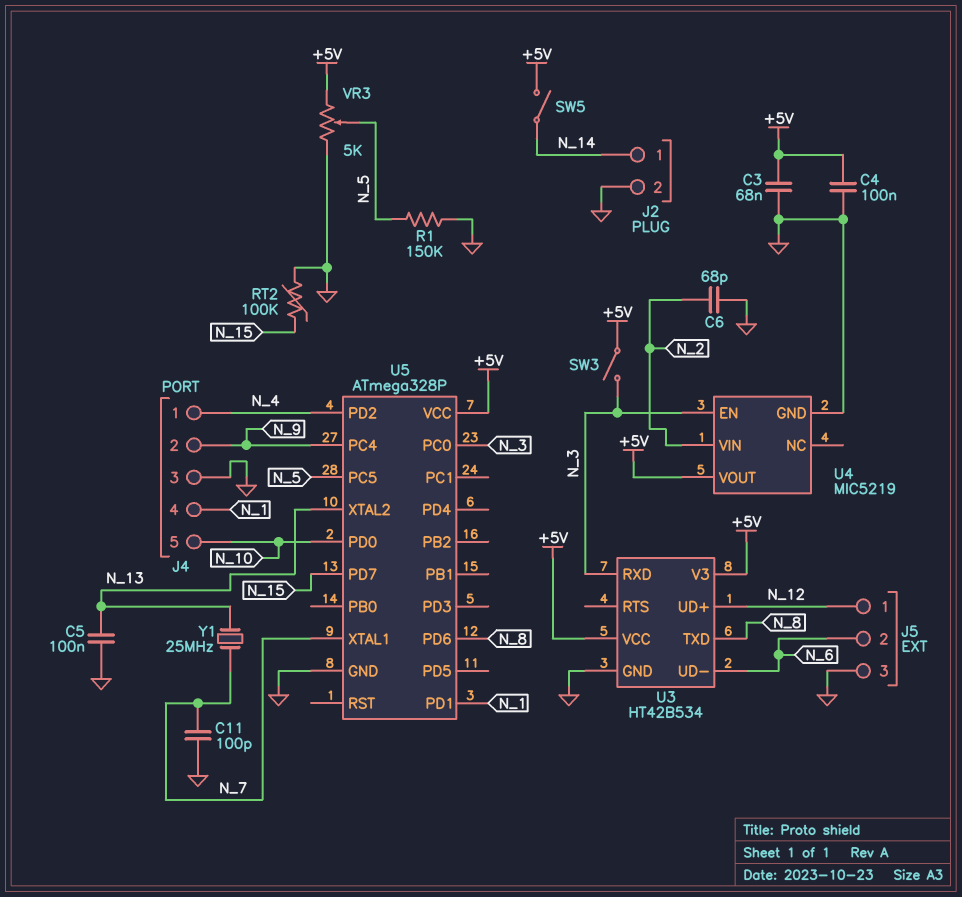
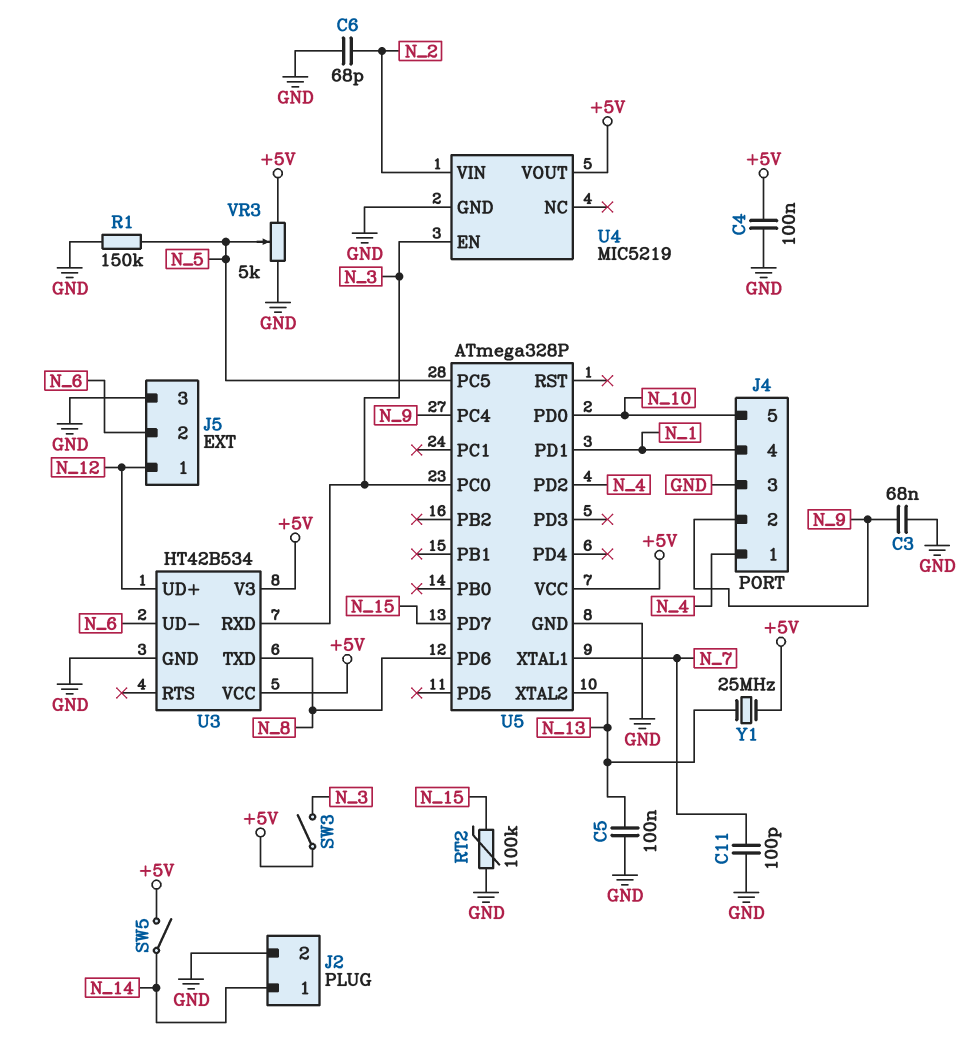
C3: 68nF (+5V, GND) -> 68nF (GND, N_9)
Y1: 25MHz (N_7, N_13) -> 25MHz (+5V, N_13)

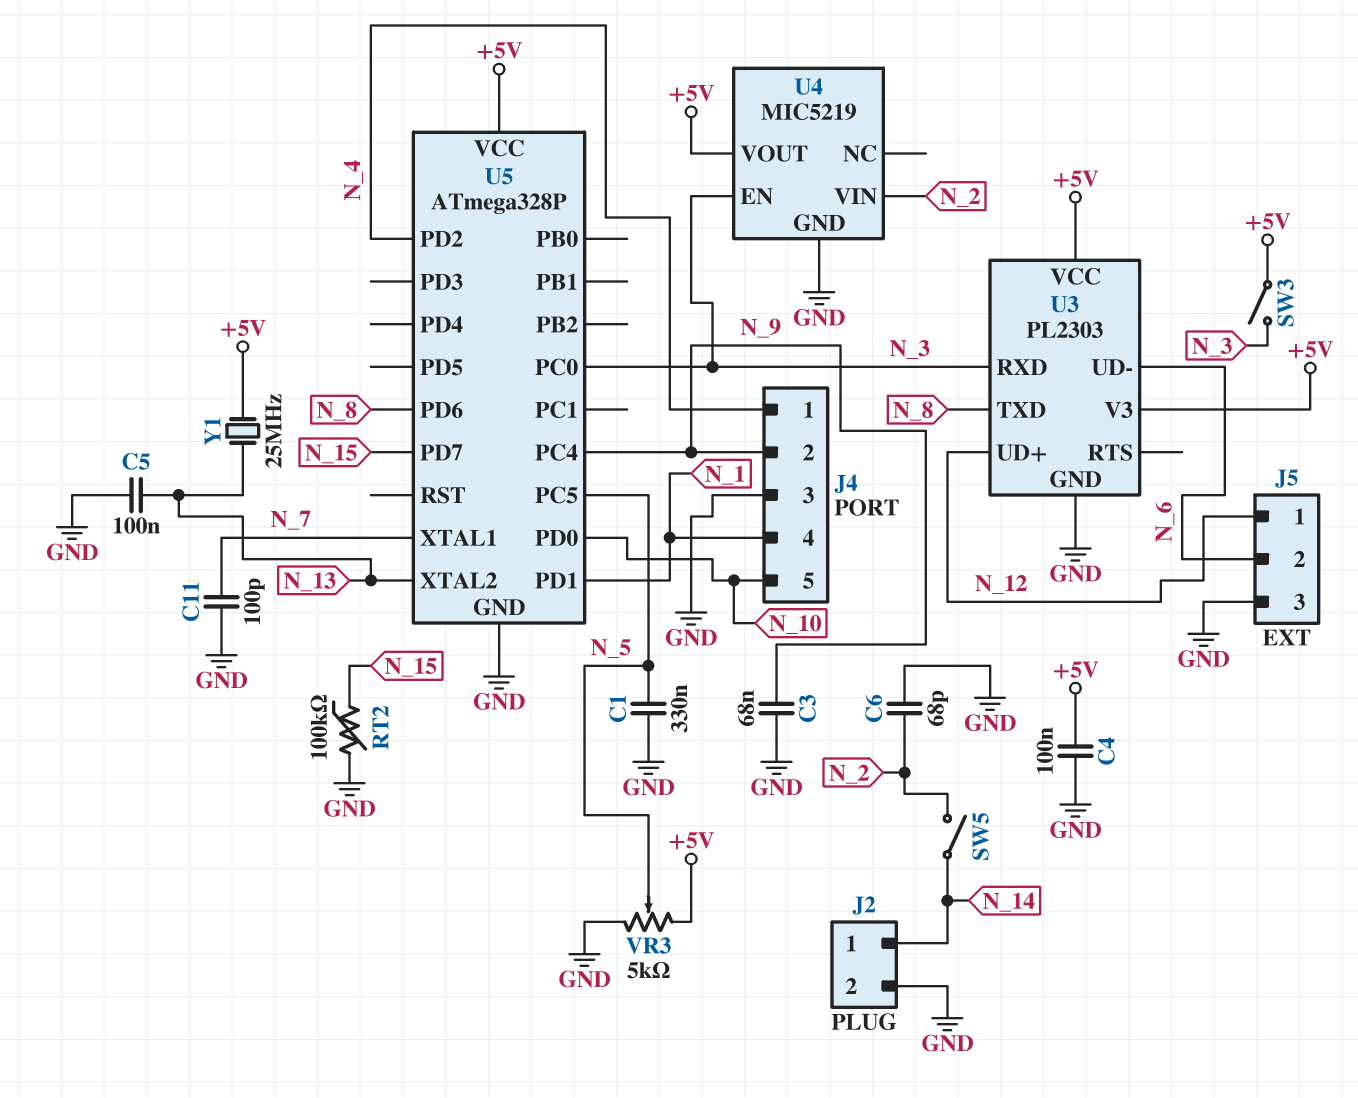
C1: none -> 330nF (GND, N_5)
R1: 150k (GND, N_5) -> none
SW5: switch (+5V, N_14) -> switch (N_2, N_14)
U3: HT42B534 -> PL2303

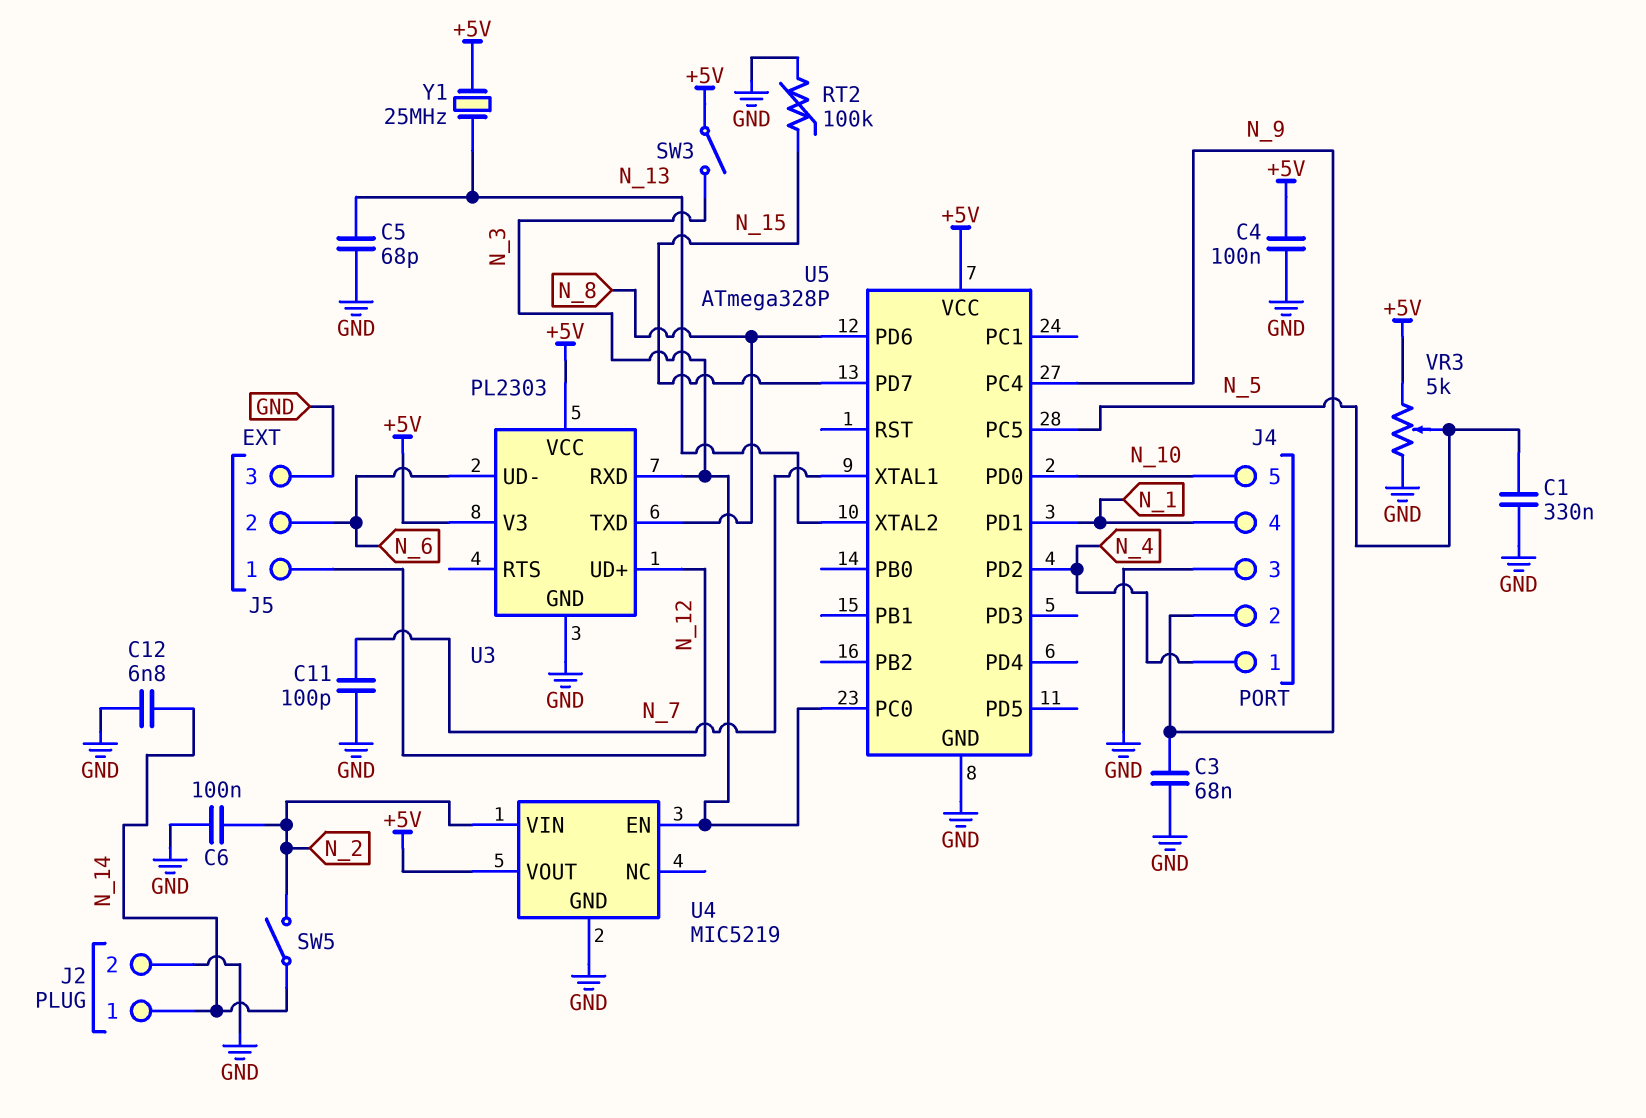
C5: 100nF (GND, N_13) -> 68pF (GND, N_13)
C6: 68pF (GND, N_2) -> 100nF (GND, N_2)
C12: none -> 6.8nF (GND, N_14)

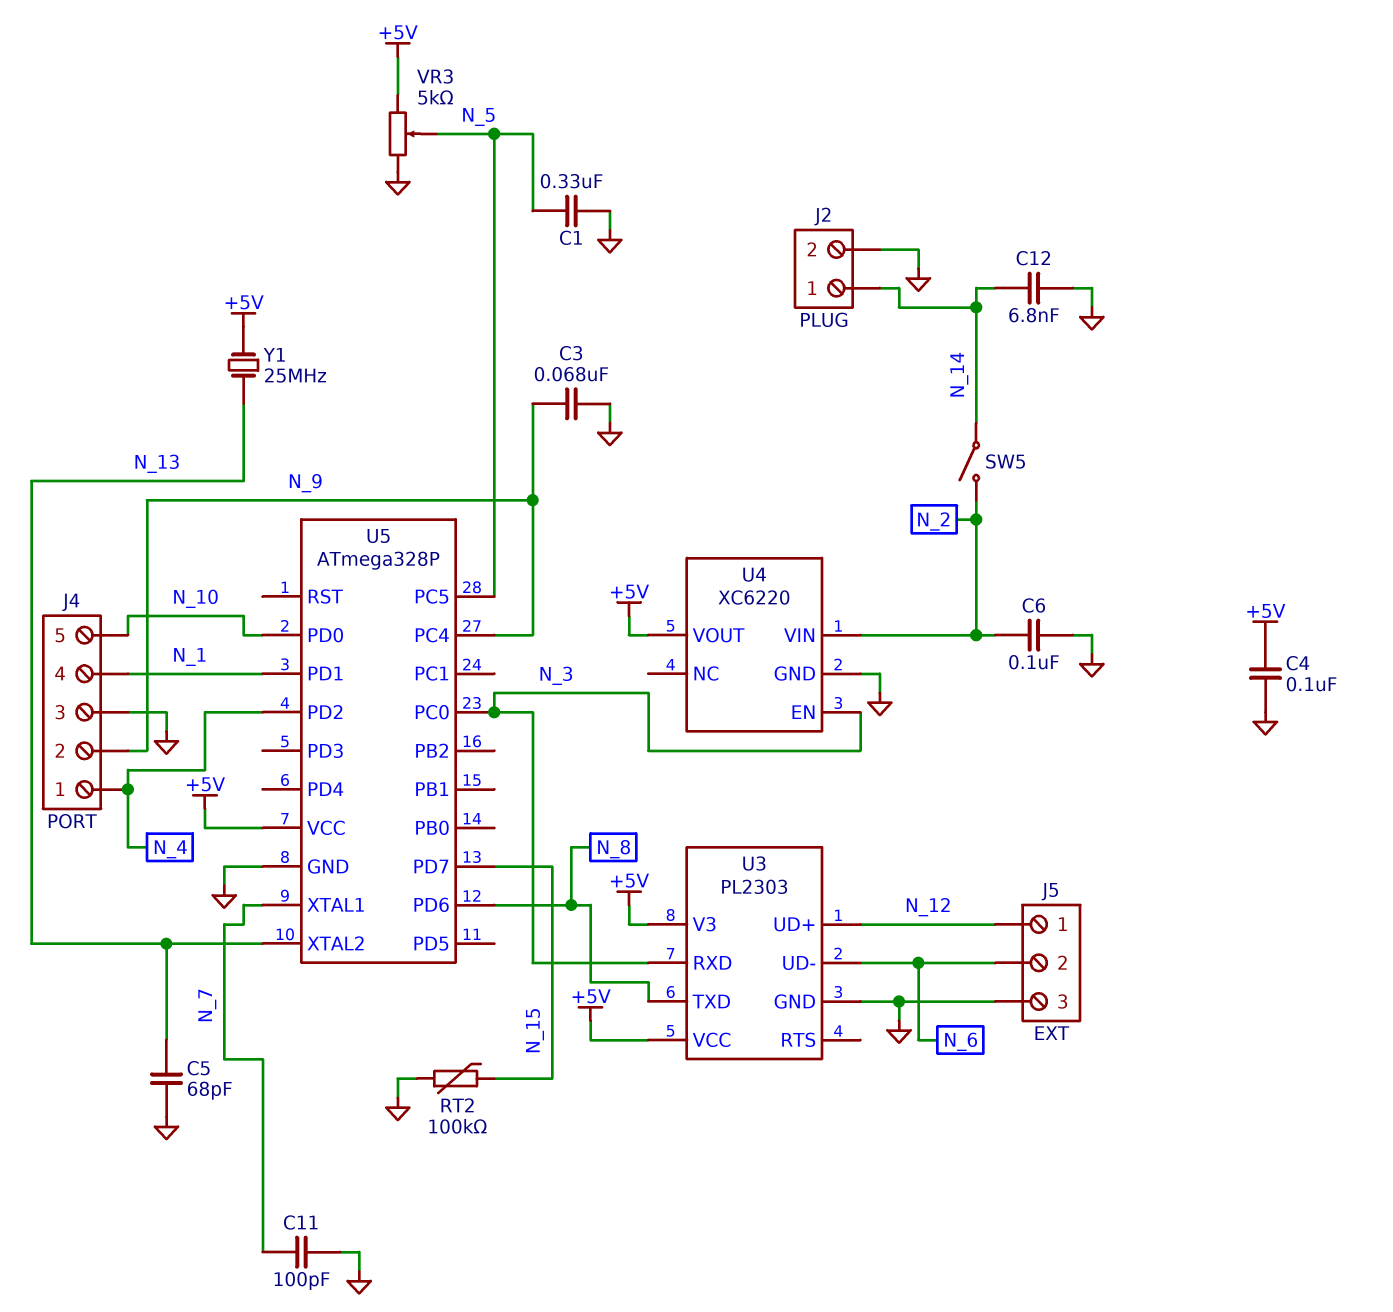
SW3: switch (+5V, N_3) -> none
U4: MIC5219 -> XC6220

